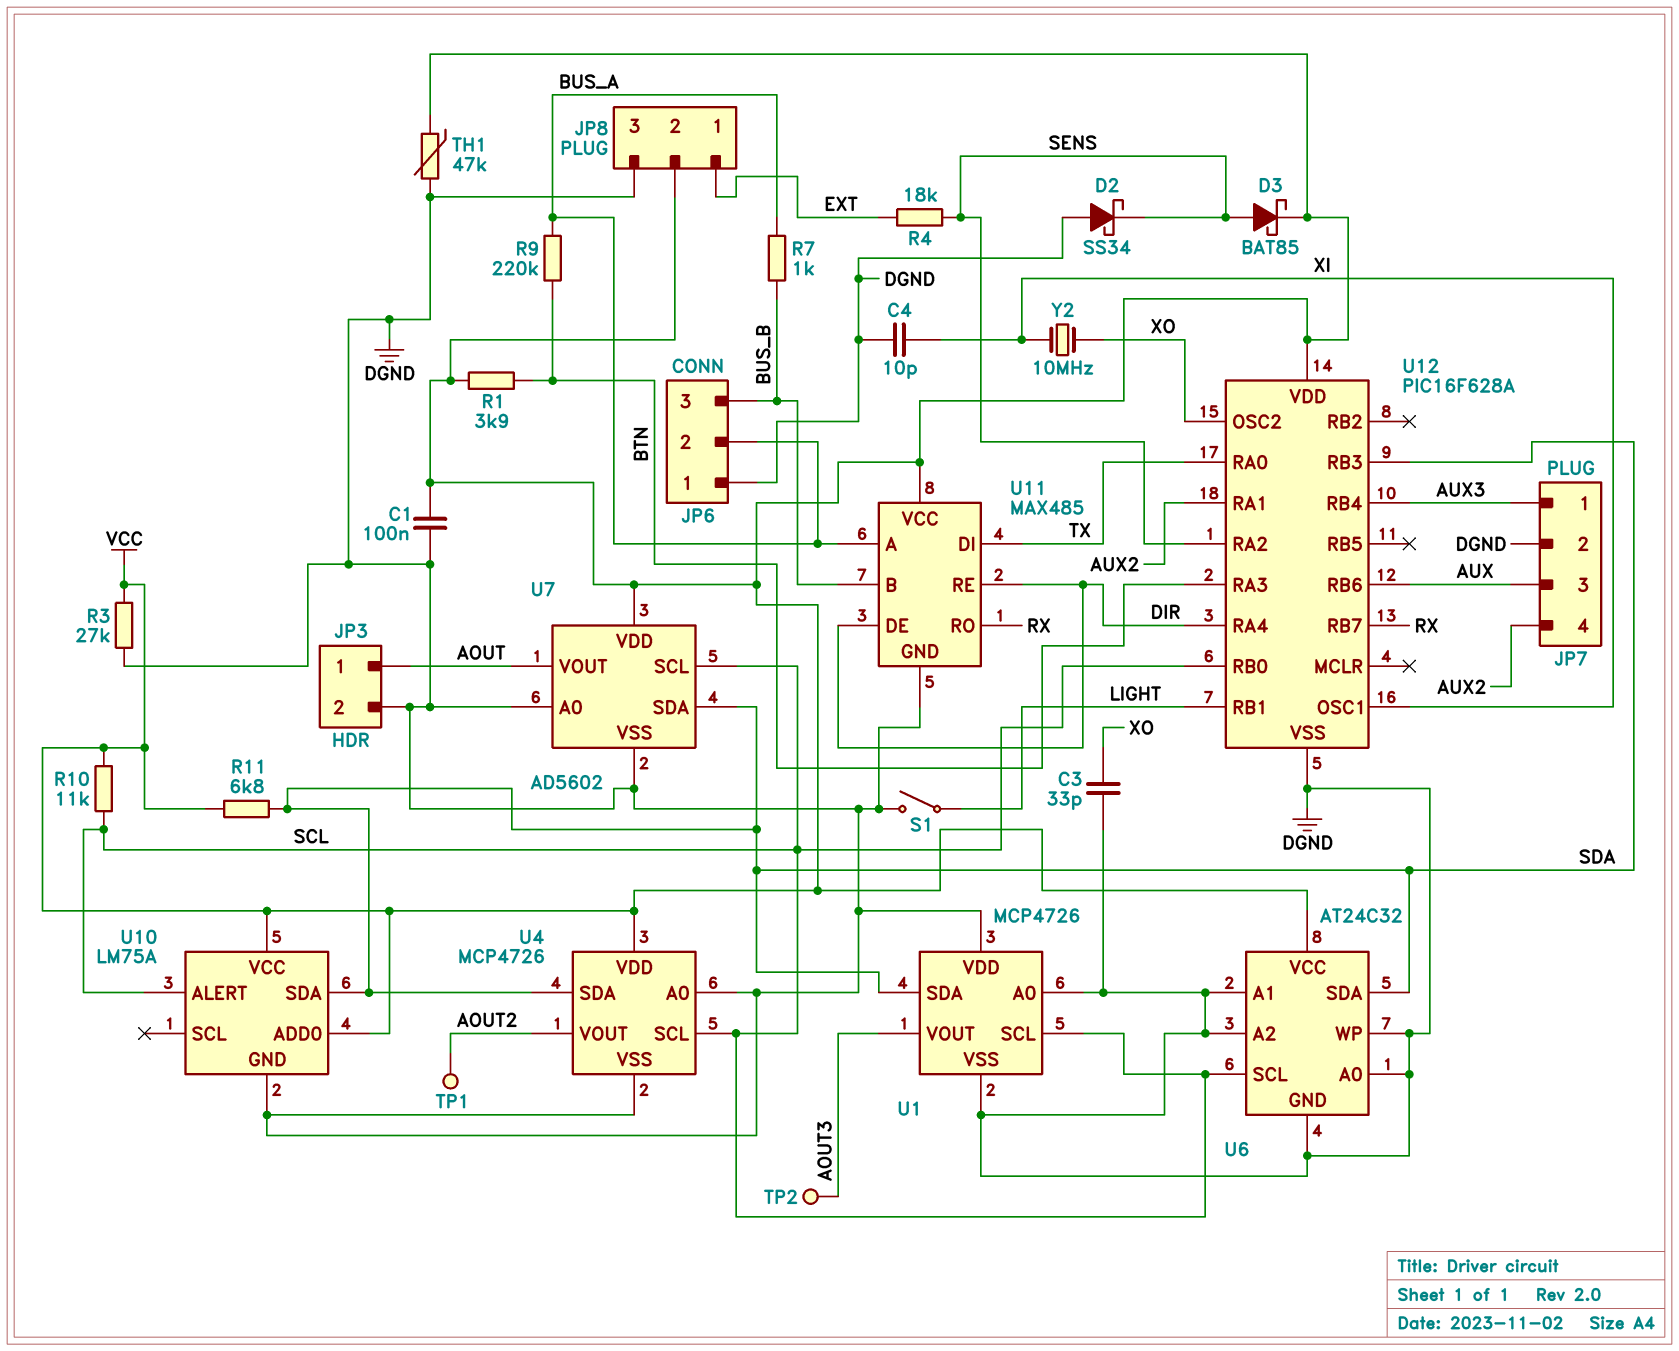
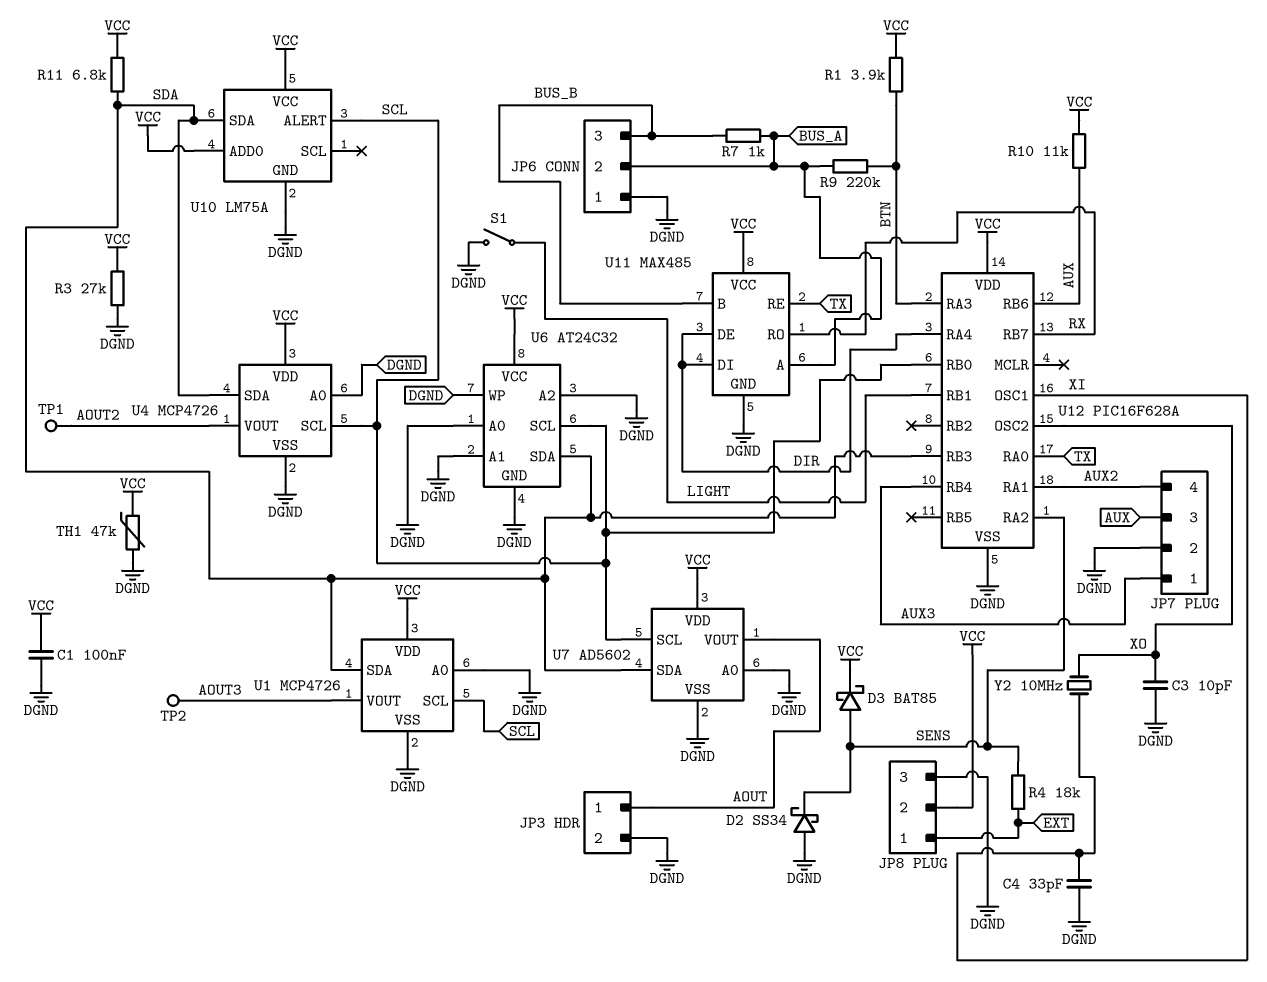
C3: 33pF (DGND, XO) -> 10pF (DGND, XO)
C4: 10pF (DGND, XI) -> 33pF (DGND, XI)
R10: 11k (SCL, VCC) -> 11k (AUX, VCC)
U1 pin VDD: DGND -> VCC
U11 pin DI: TX -> DIR
U11 pin RE: DIR -> TX

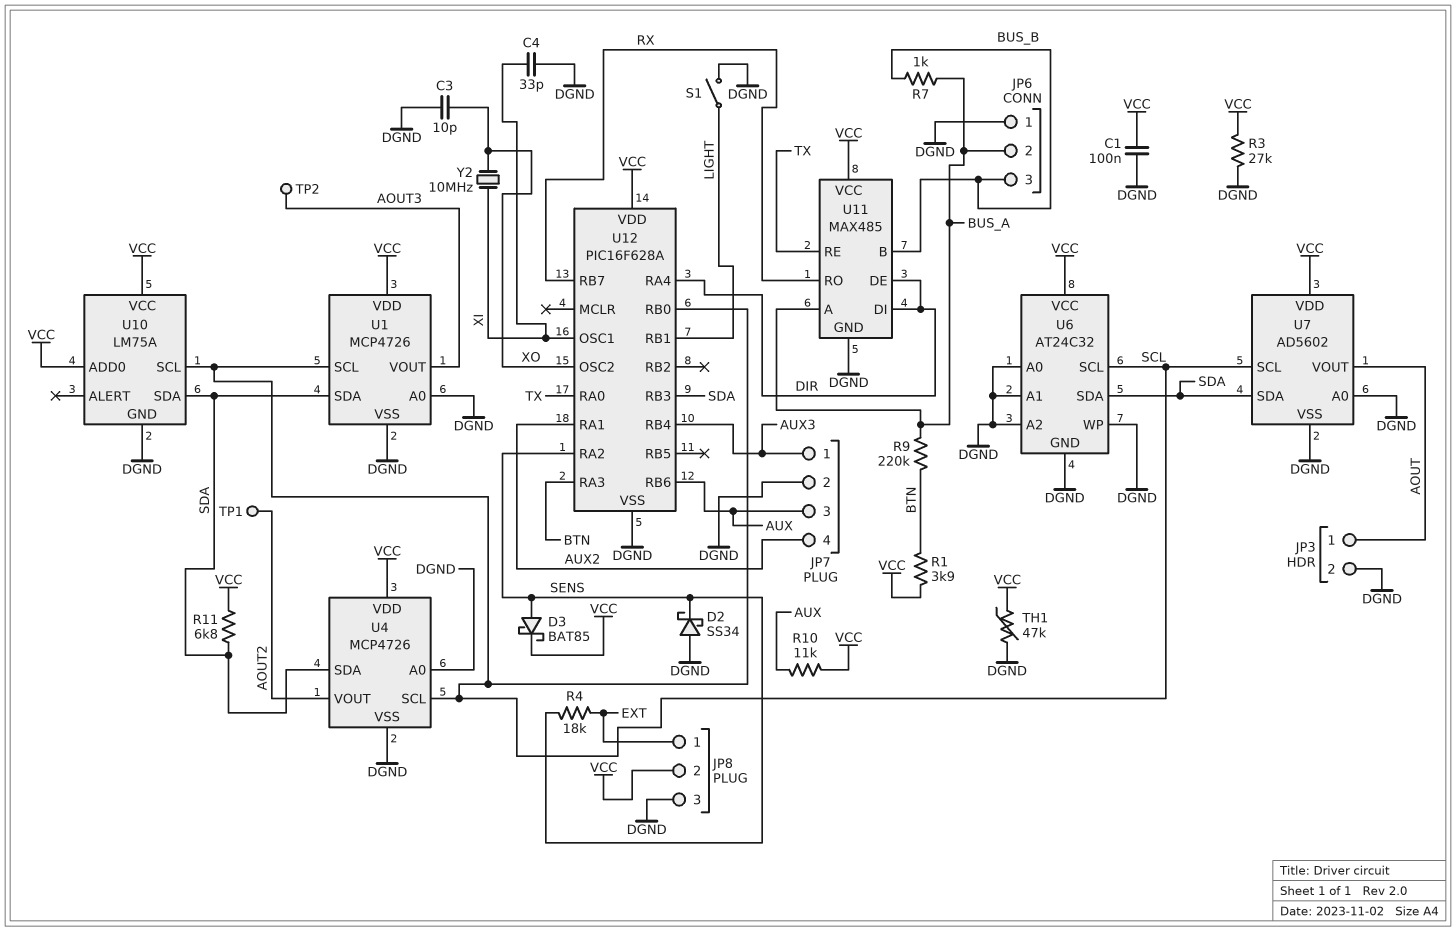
U10 pin ALERT: SCL -> none
U10 pin SCL: none -> SCL

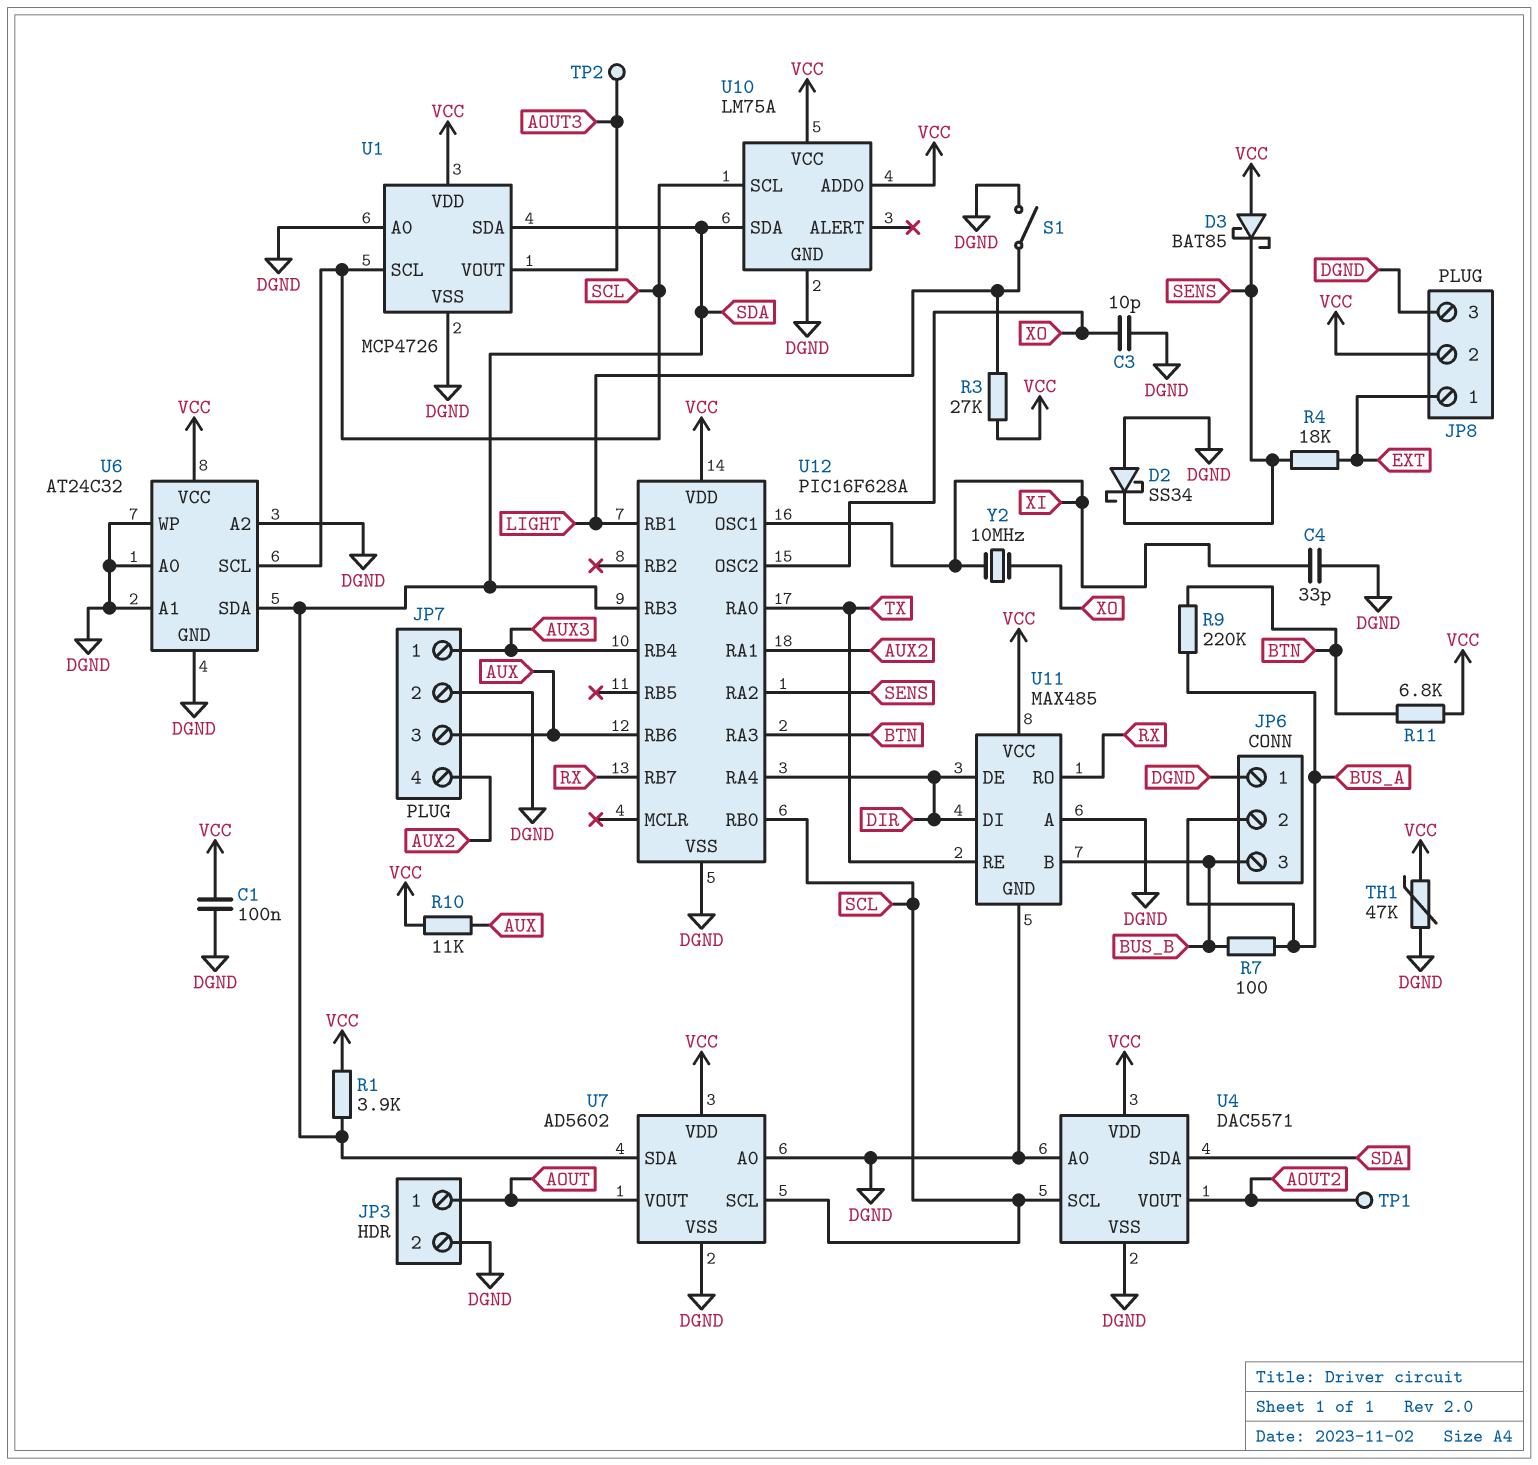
D3: schottky BAT85 (A SENS, K VCC) -> schottky BAT85 (A VCC, K SENS)
R1: 3.9k (BTN, VCC) -> 3.9k (SDA, VCC)
R3: 27k (DGND, VCC) -> 27k (LIGHT, VCC)
R7: 1k (BUS_A, BUS_B) -> 100 (BUS_A, BUS_B)
R11: 6.8k (SDA, VCC) -> 6.8k (BTN, VCC)
U4: MCP4726 -> DAC5571
U11 pin A: BUS_A -> DGND

